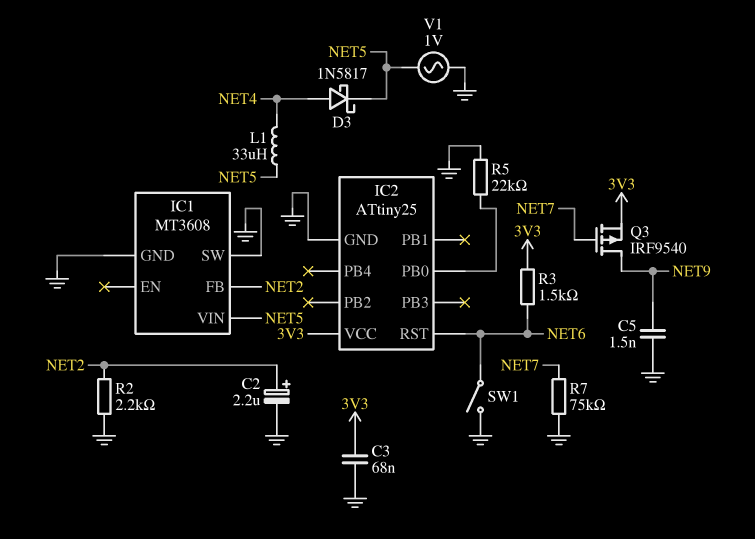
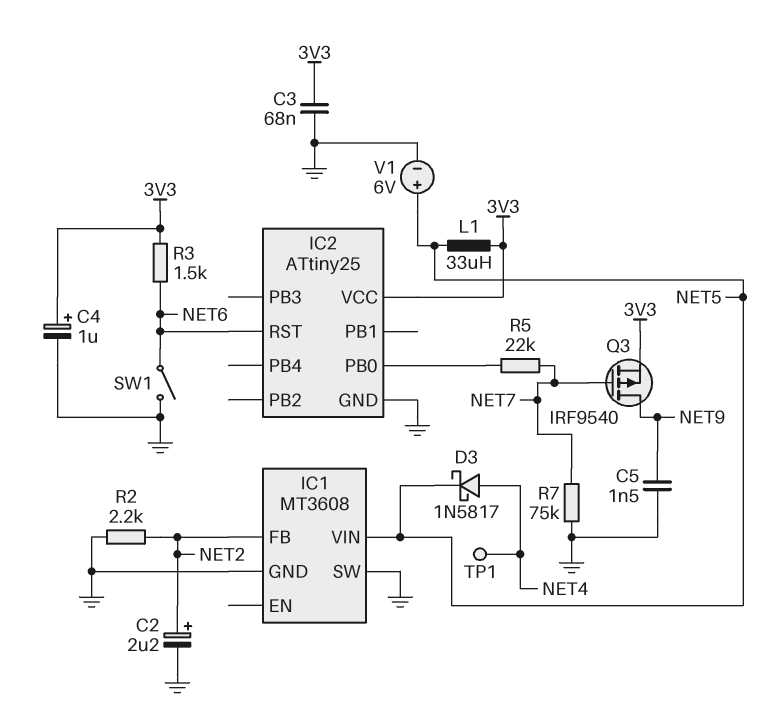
C4: none -> 1uF (plus 3V3, minus GND)
L1: 33uH (NET4, NET5) -> 33uH (3V3, NET5)
R5: 22k (GND, IC2/PB0) -> 22k (IC2/PB0, NET7)
TP1: none -> test point (NET4)
V1: AC 1V (GND, NET5) -> 6V (plus NET5, minus GND)

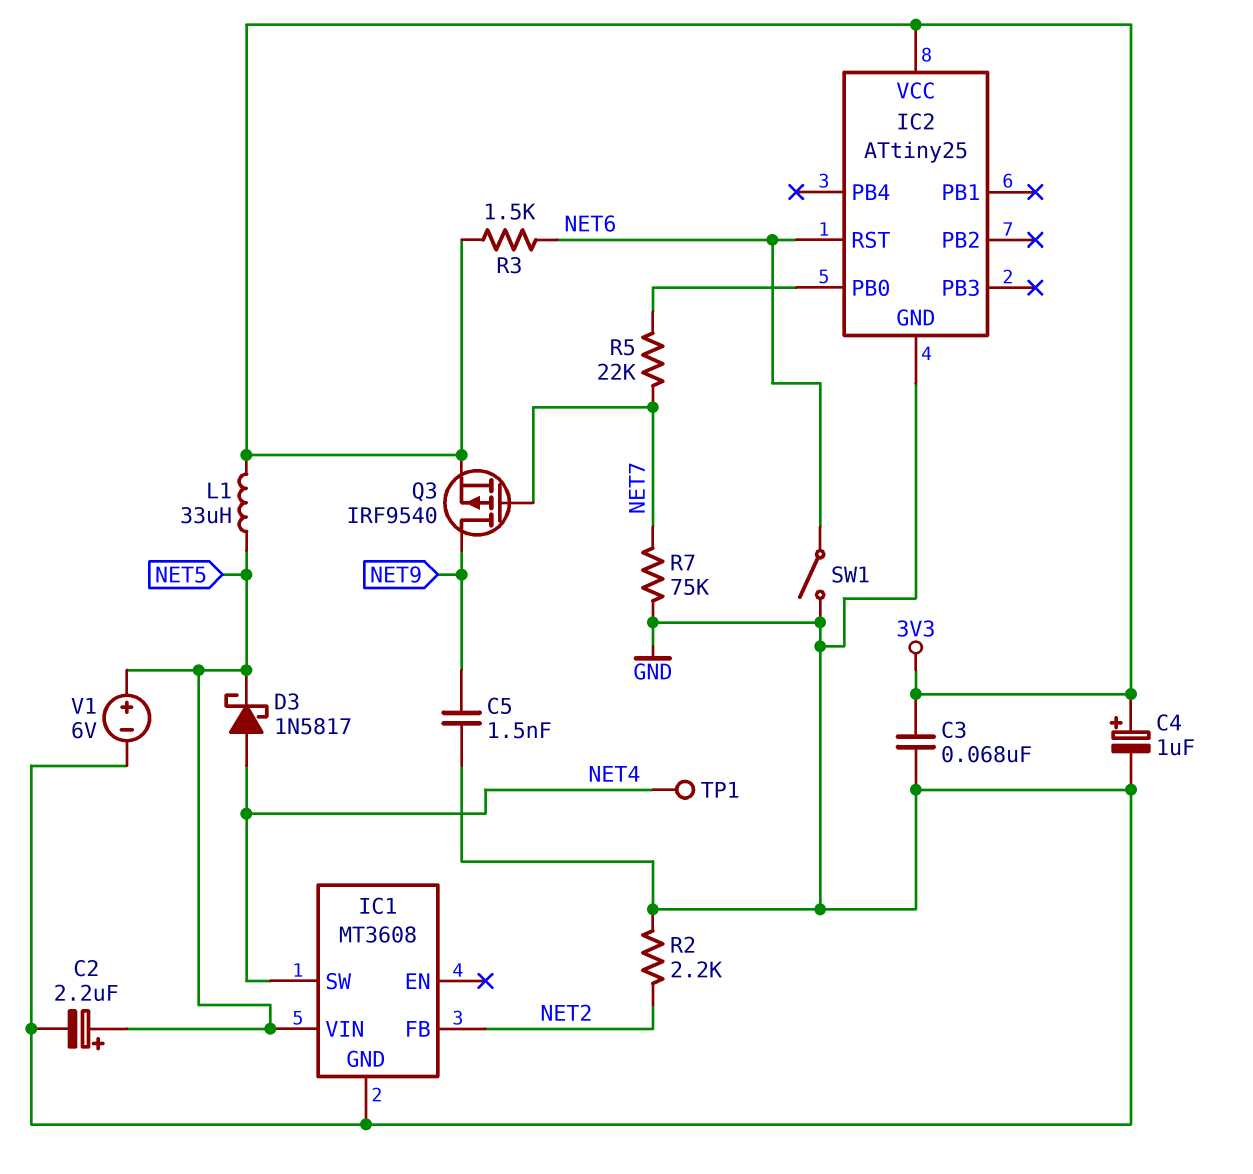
C2: 2.2uF (plus NET2, minus GND) -> 2.2uF (plus NET5, minus GND)
IC1 pin SW: GND -> NET4

